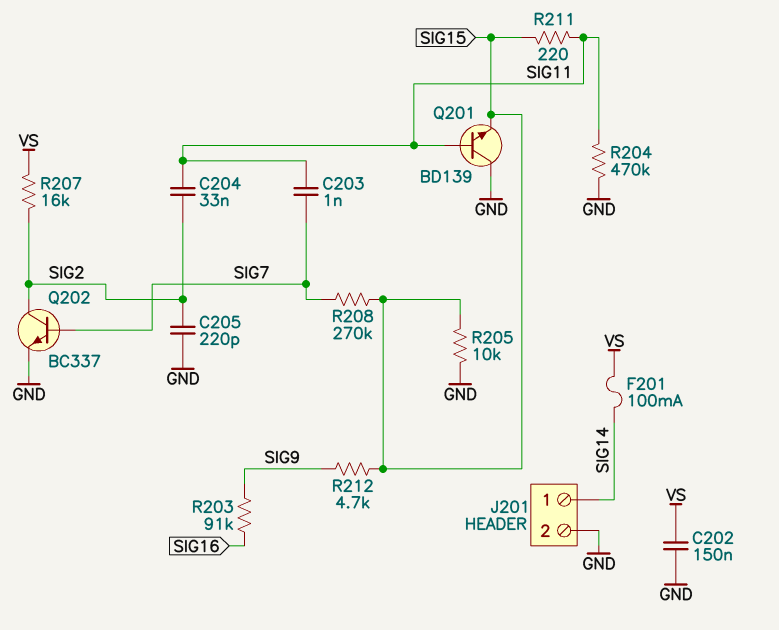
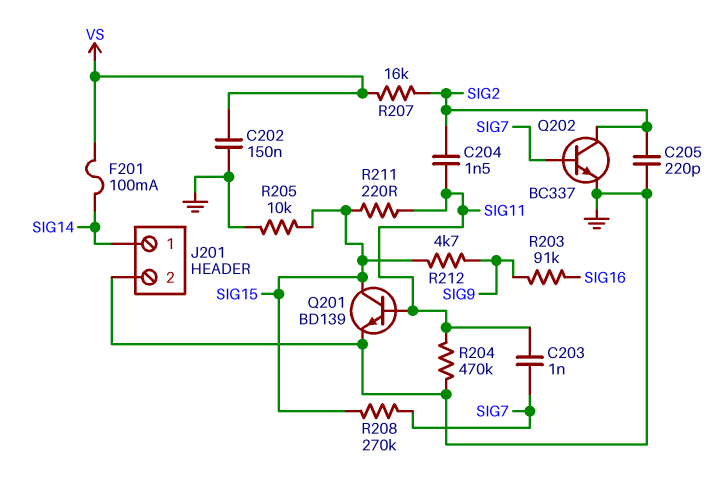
C204: 33nF (SIG2, SIG11) -> 1.5nF (SIG2, SIG11)
Q201: NPN BD139 (B SIG11, C GND, E SIG15) -> NPN BD139 (B SIG11, C SIG15, E GND)

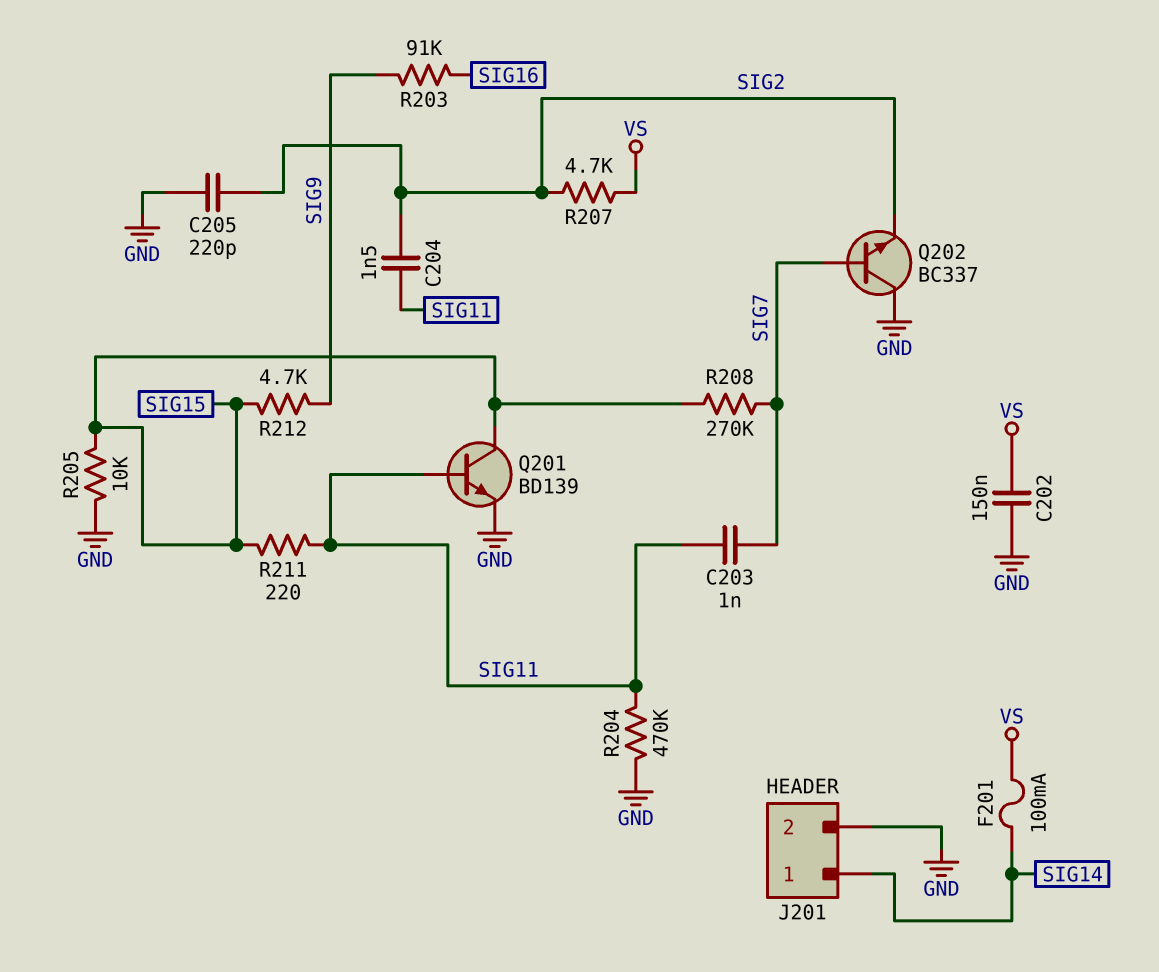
Q202: NPN BC337 (B SIG7, C SIG2, E GND) -> NPN BC337 (B SIG7, C GND, E SIG2)
R207: 16k (SIG2, VS) -> 4.7k (SIG2, VS)

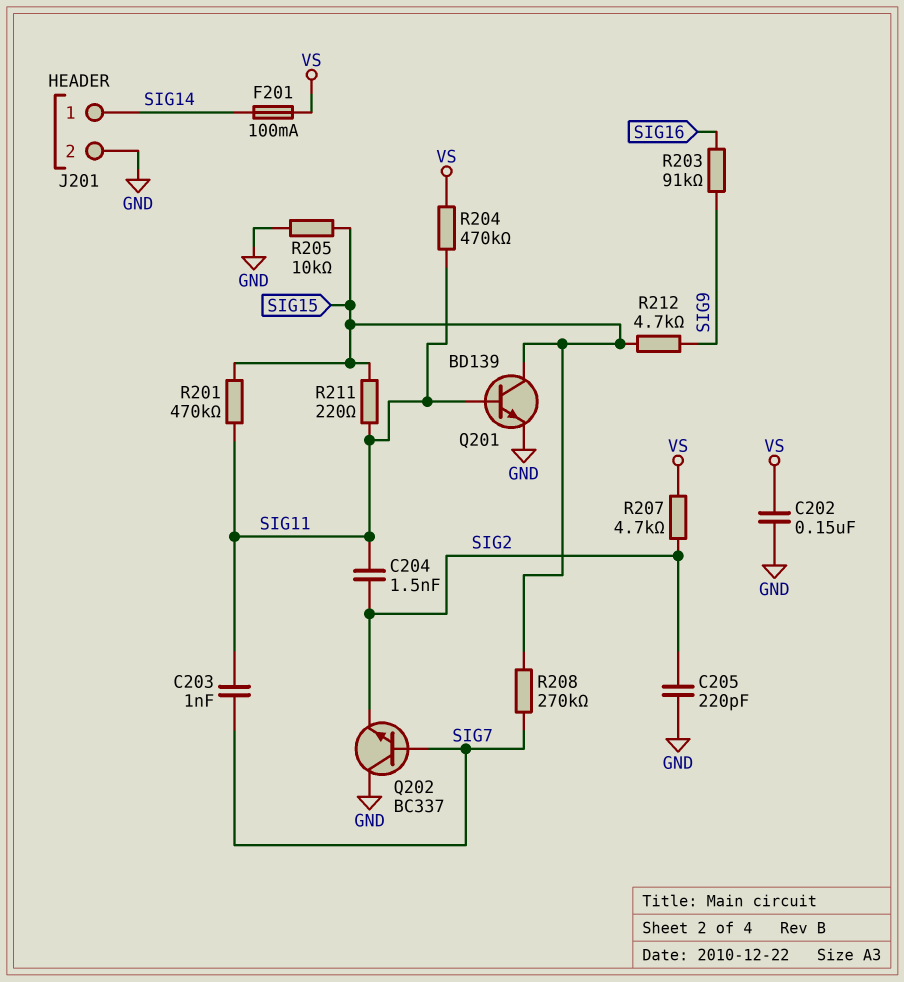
R201: none -> 470k (SIG11, SIG15)
R204: 470k (GND, SIG11) -> 470k (SIG11, VS)

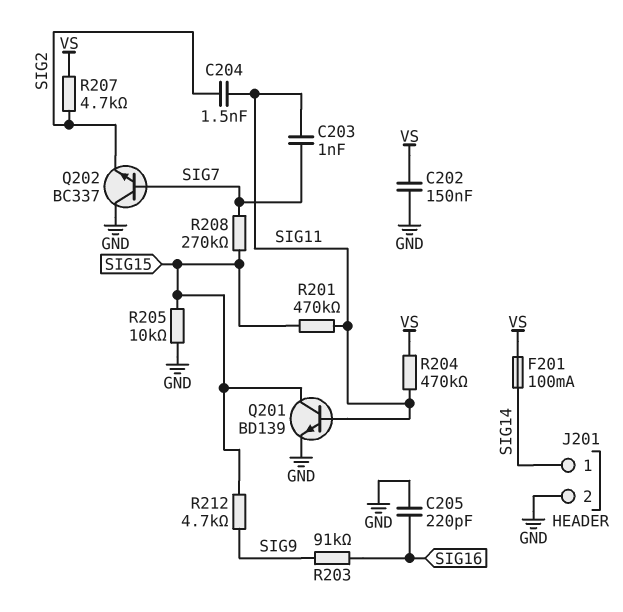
C205: 220pF (GND, SIG2) -> 220pF (GND, SIG16)
R211: 220 (SIG11, SIG15) -> none

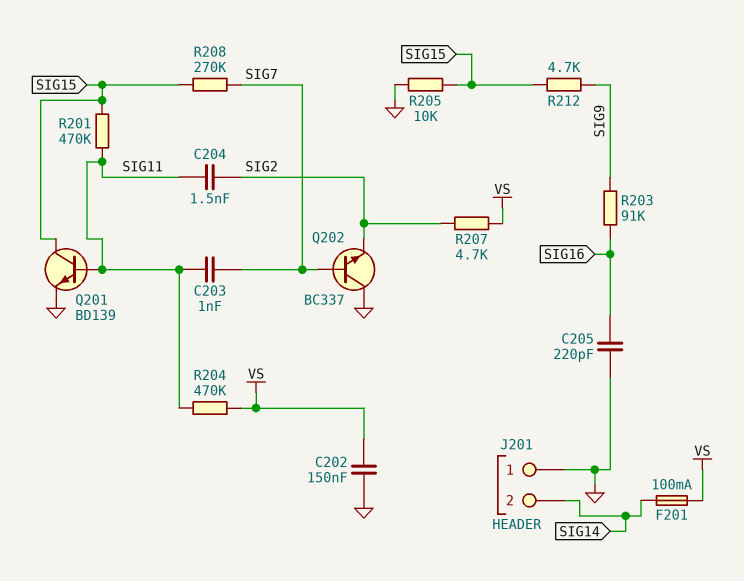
J201 pin 1: SIG14 -> GND
J201 pin 2: GND -> SIG14

